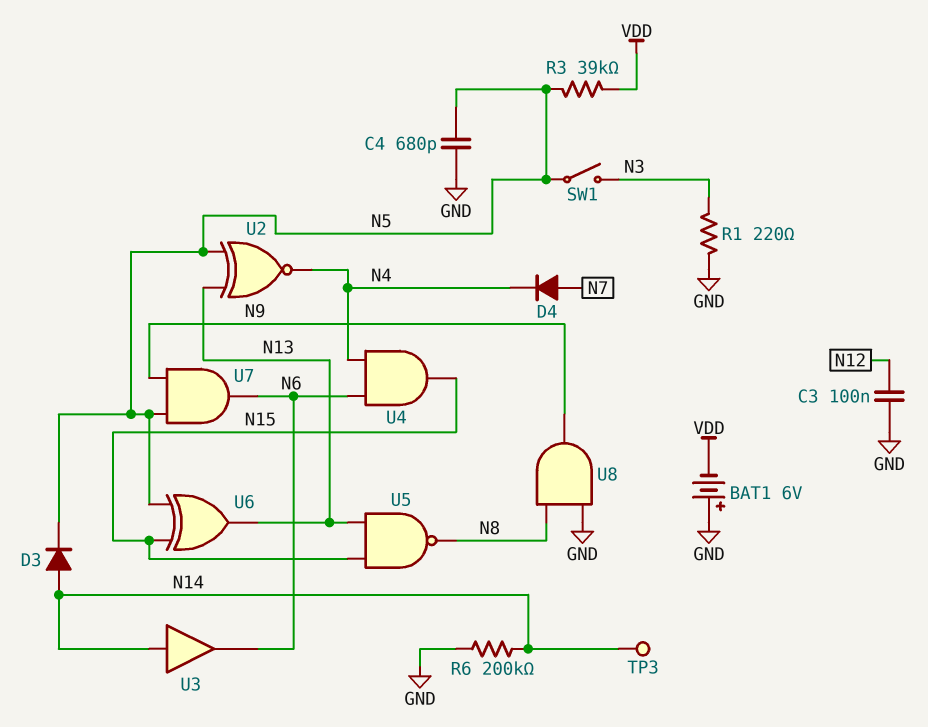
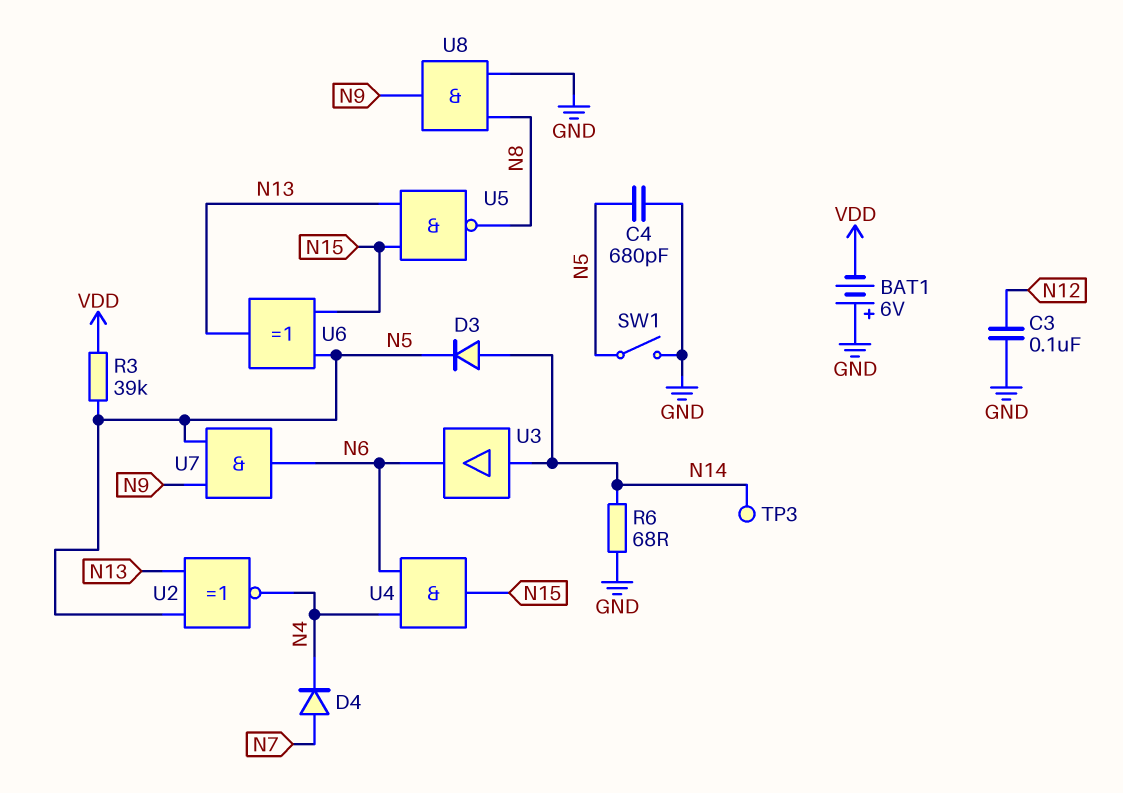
R1: 220 (GND, N3) -> none
R6: 200k (GND, N14) -> 68 (GND, N14)
SW1: switch (N3, N5) -> switch (GND, N5)

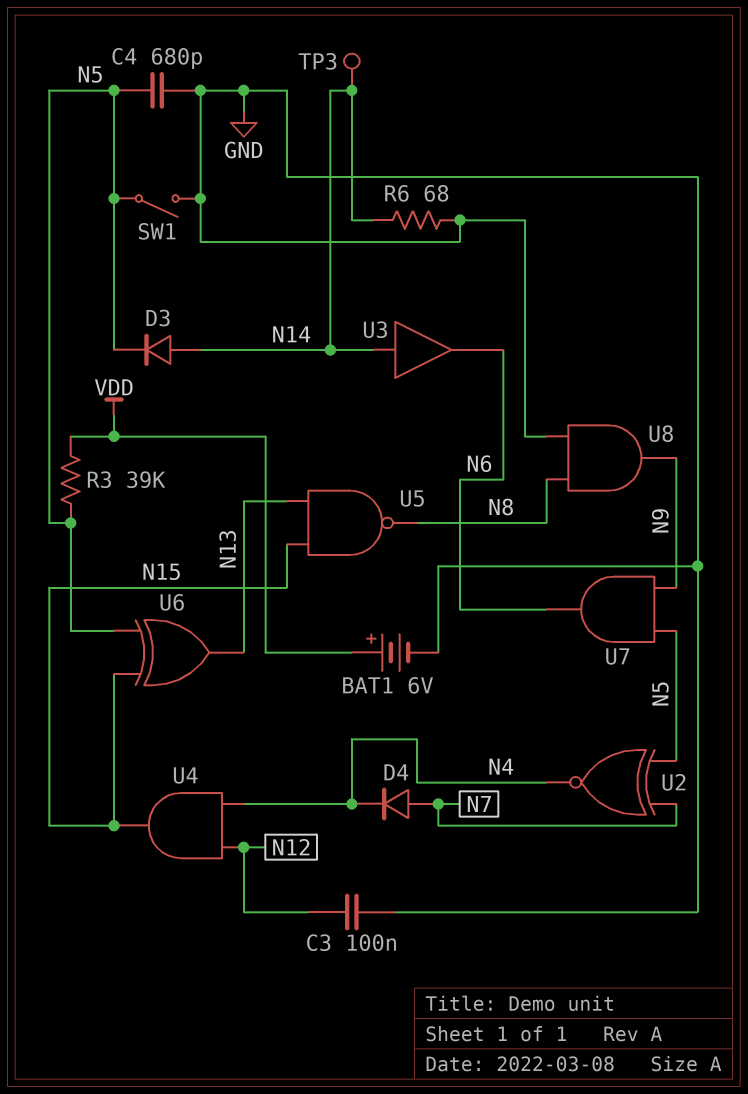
BAT1: 6V (plus GND, minus VDD) -> 6V (plus VDD, minus GND)
U2: XNOR (in N5, in N13, out N4) -> XNOR (in N5, in N7, out N4)
U4: AND (in N4, in N6, out N15) -> AND (in N4, in N12, out N15)

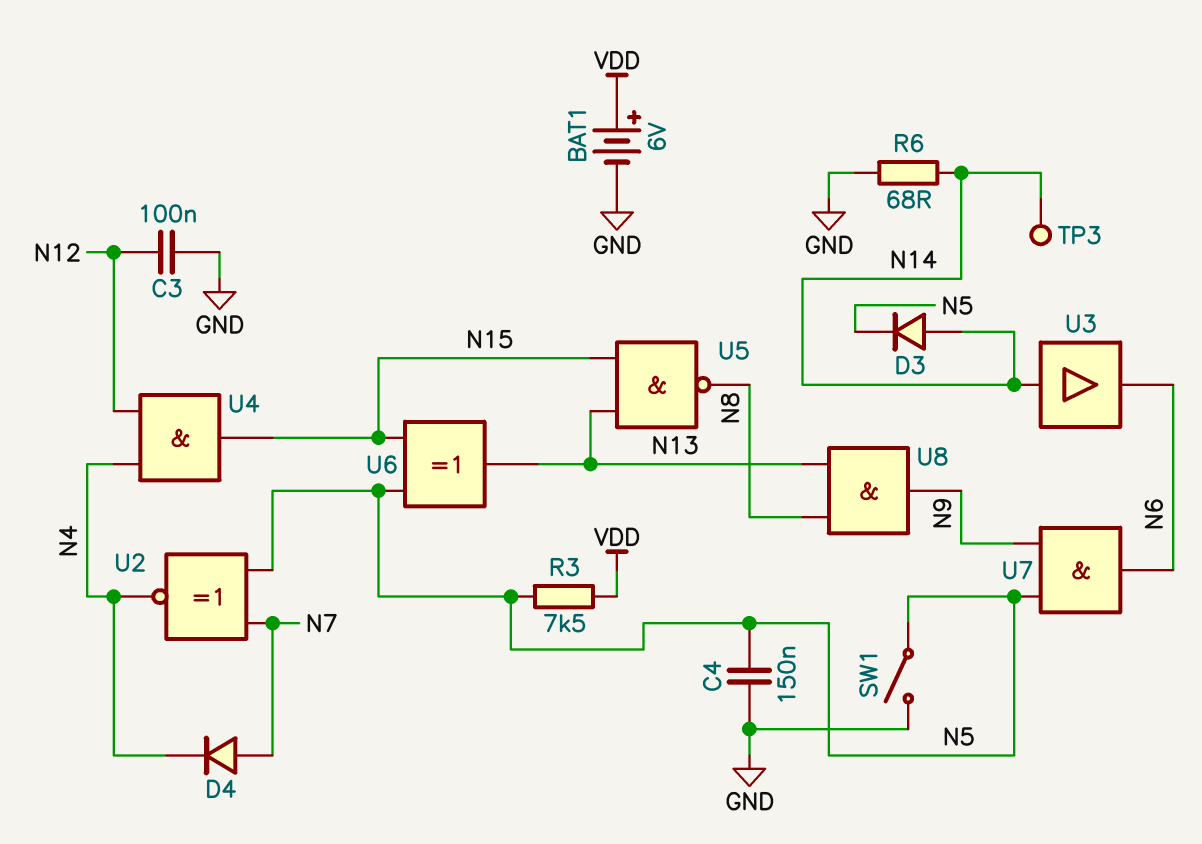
C4: 680pF (GND, N5) -> 150nF (GND, N5)
R3: 39k (N5, VDD) -> 7.5k (N5, VDD)
U8: AND (in GND, in N8, out N9) -> AND (in N8, in N13, out N9)

